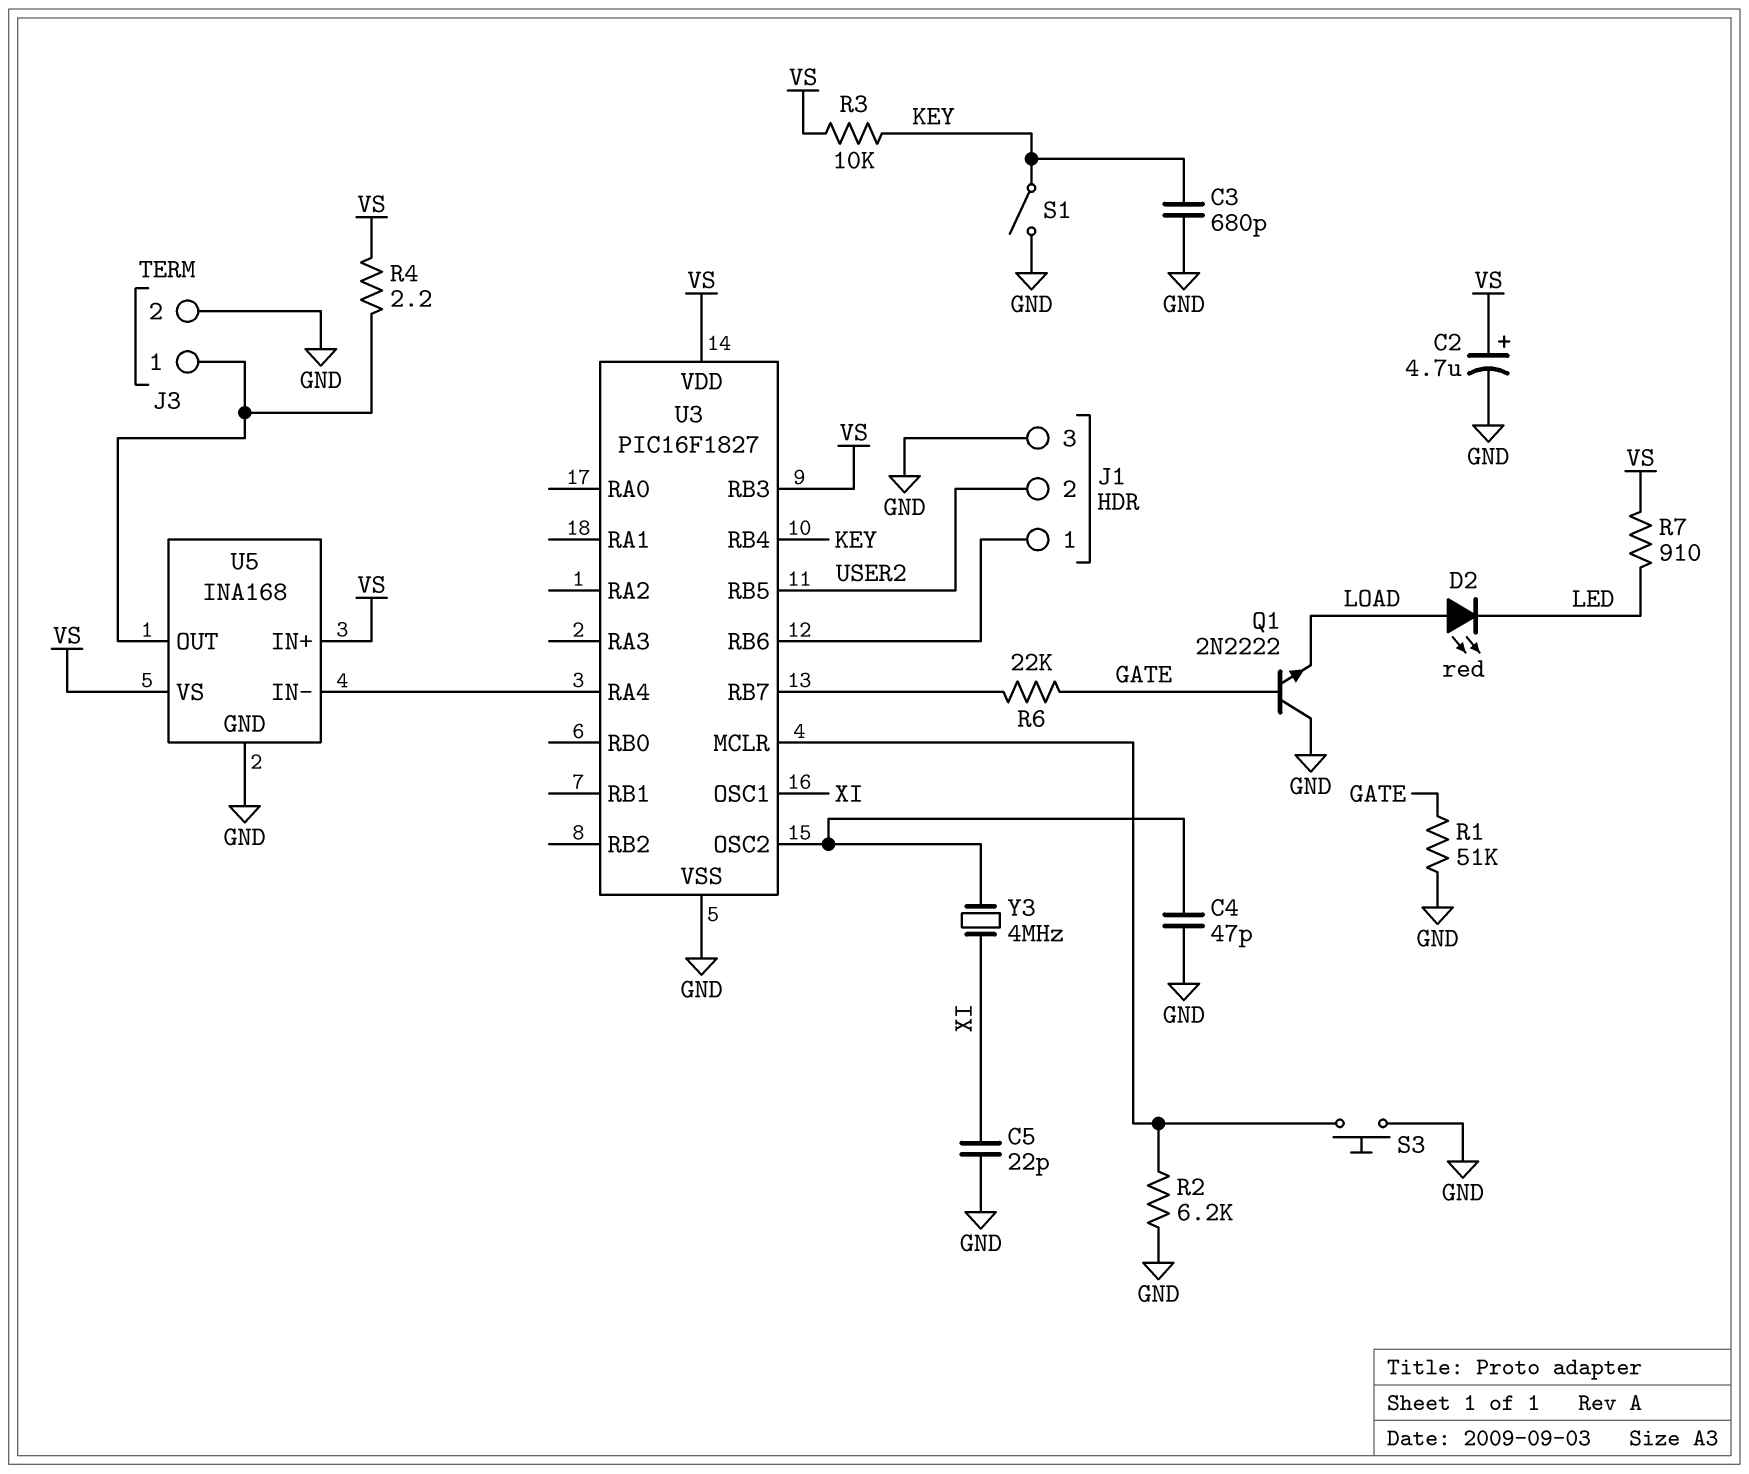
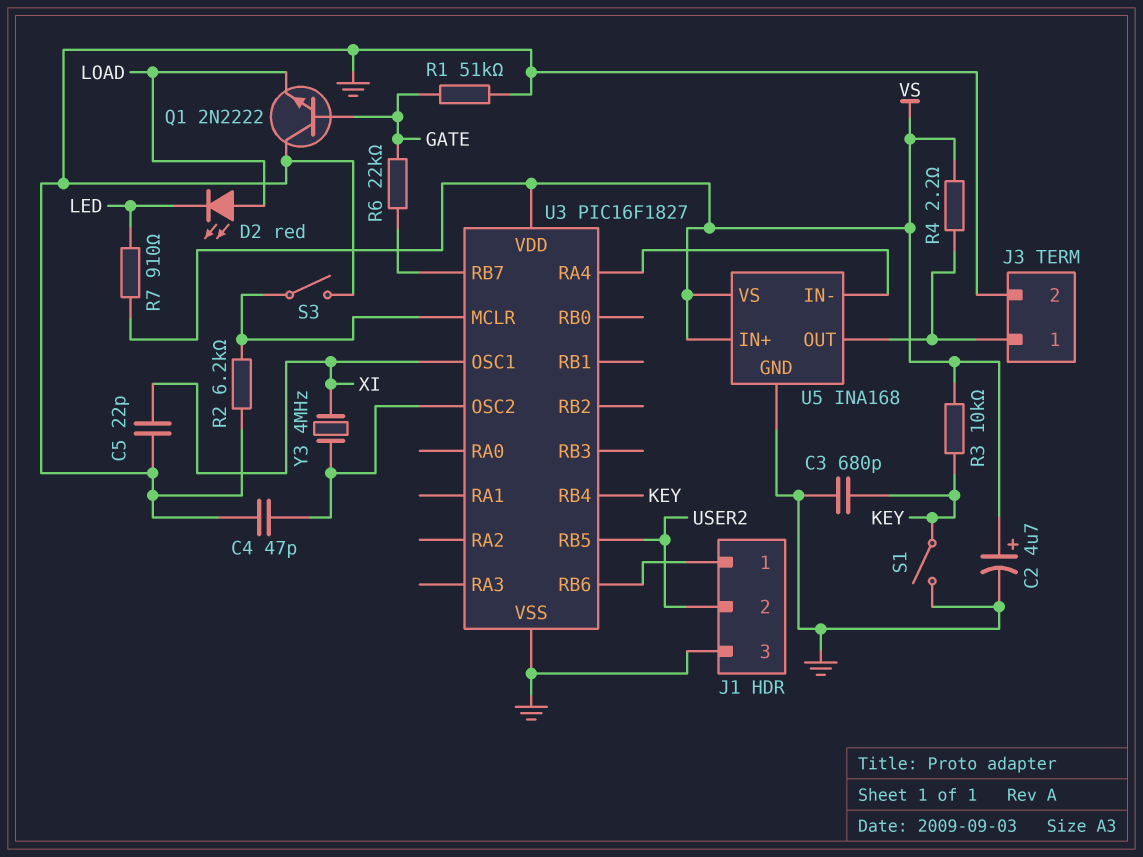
S3: button (GND, U3/MCLR) -> switch (GND, U3/MCLR)
U3 pin RB3: VS -> none

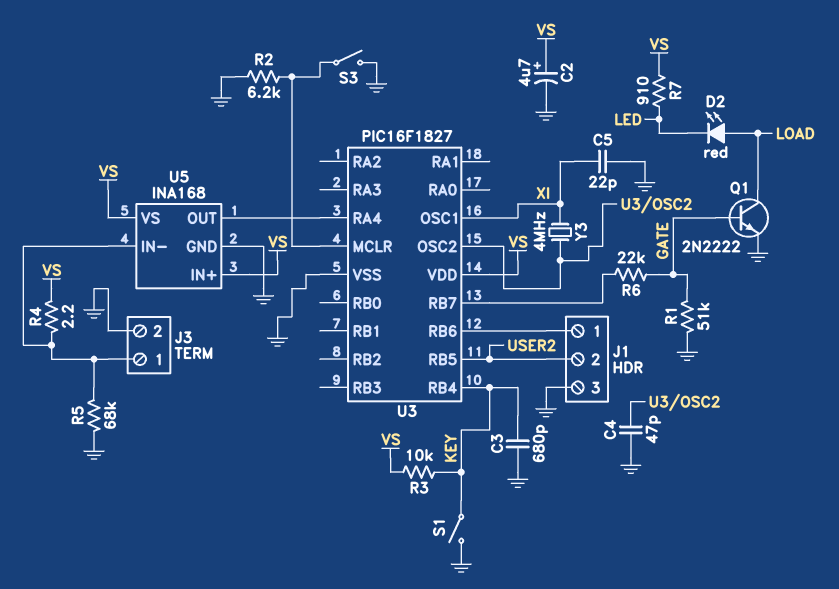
Q1: NPN 2N2222 (B GATE, C GND, E LOAD) -> NPN 2N2222 (B GATE, C LOAD, E GND)
R5: none -> 68k (GND, J3/1)
U5 pin IN-: U3/RA4 -> J3/1
U5 pin OUT: J3/1 -> U3/RA4

